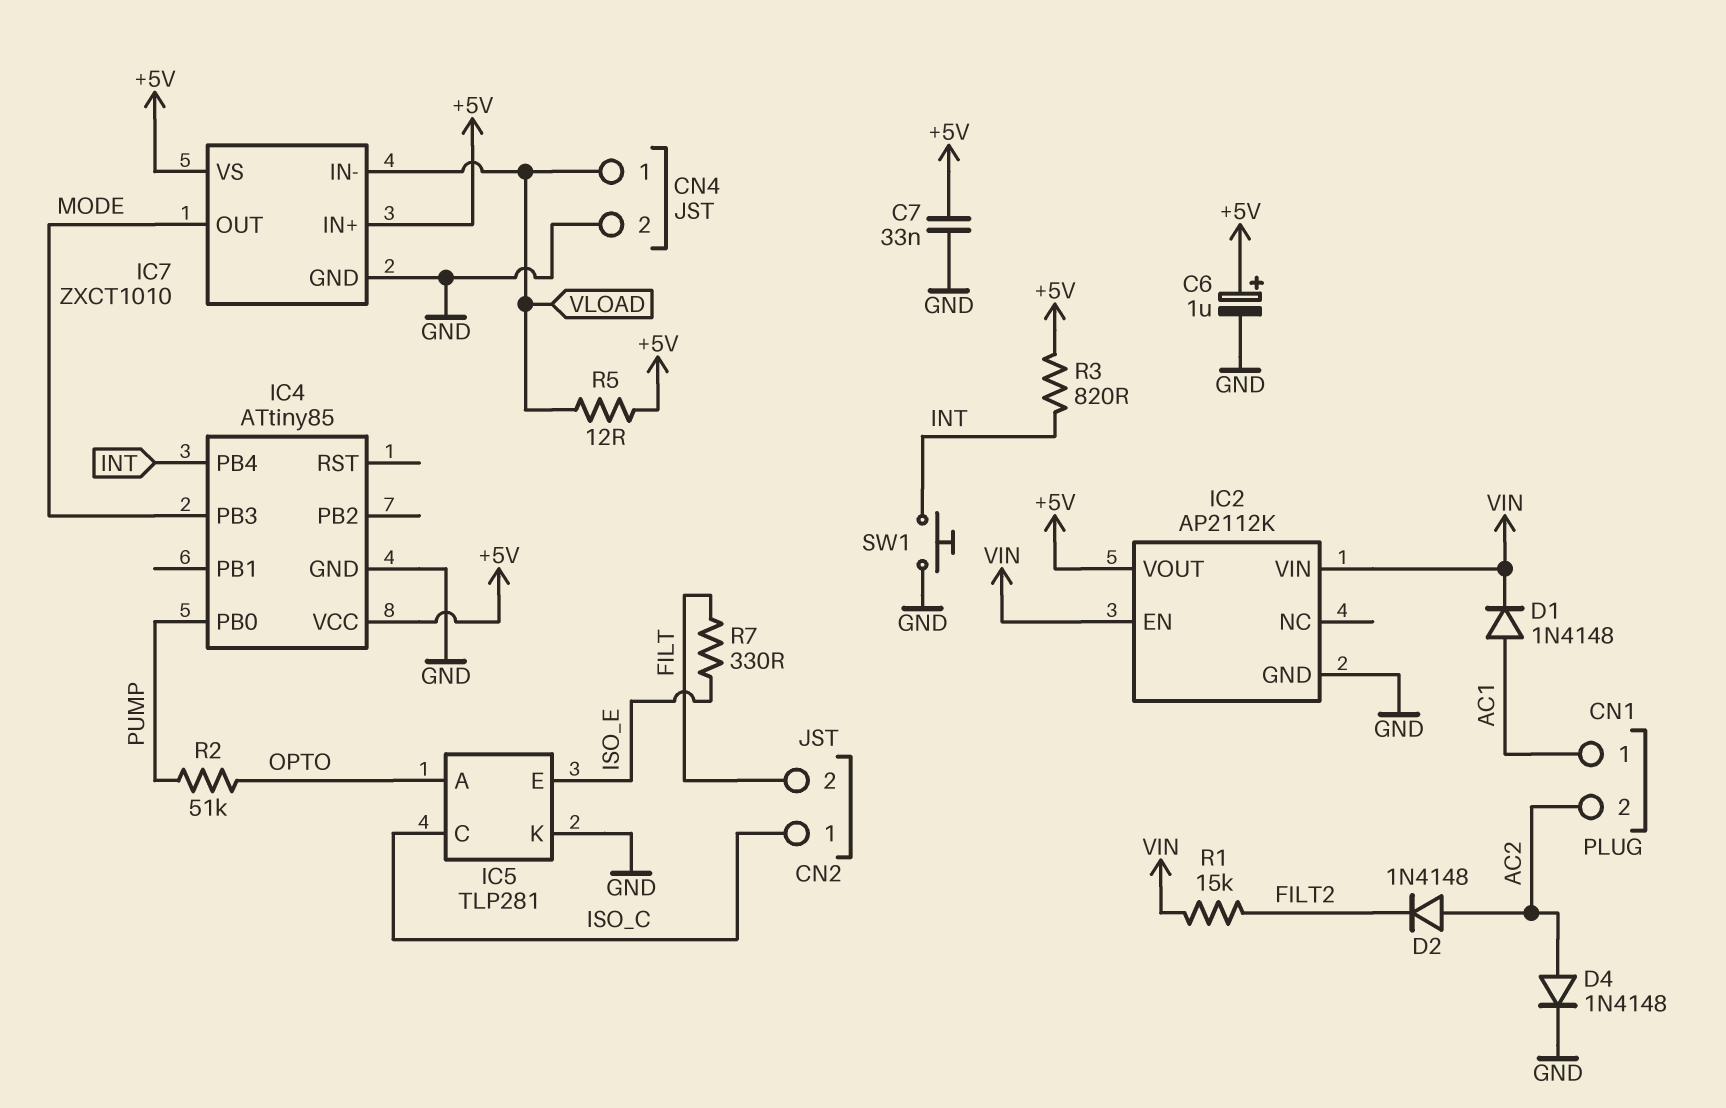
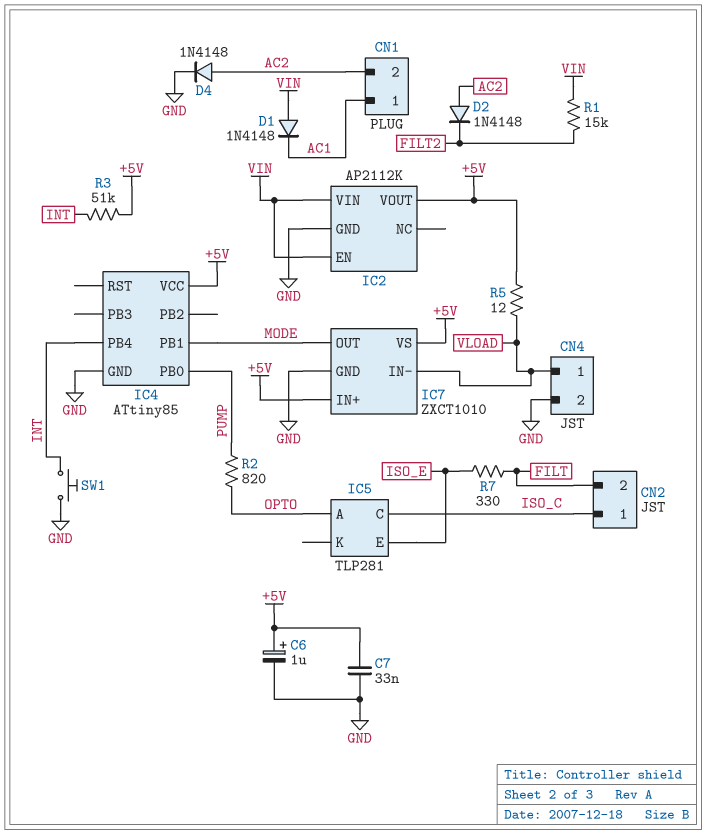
D1: diode 1N4148 (A AC1, K VIN) -> diode 1N4148 (A VIN, K AC1)
IC4 pin PB1: none -> MODE
IC4 pin PB3: MODE -> none
IC5 pin K: GND -> none
R2: 51k (OPTO, PUMP) -> 820 (OPTO, PUMP)
R3: 820 (+5V, INT) -> 51k (+5V, INT)

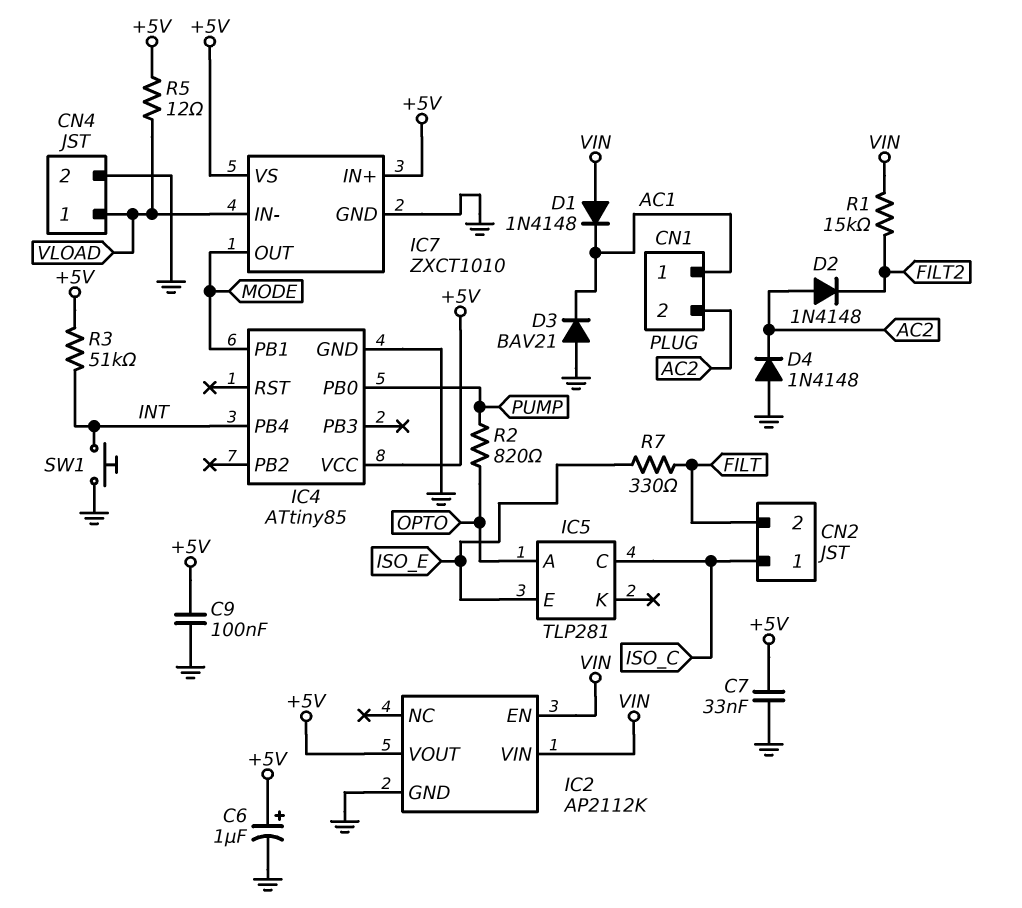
C9: none -> 100nF (+5V, GND)
D3: none -> diode BAV21 (A GND, K AC1)
D4: diode 1N4148 (A AC2, K GND) -> diode 1N4148 (A GND, K AC2)

